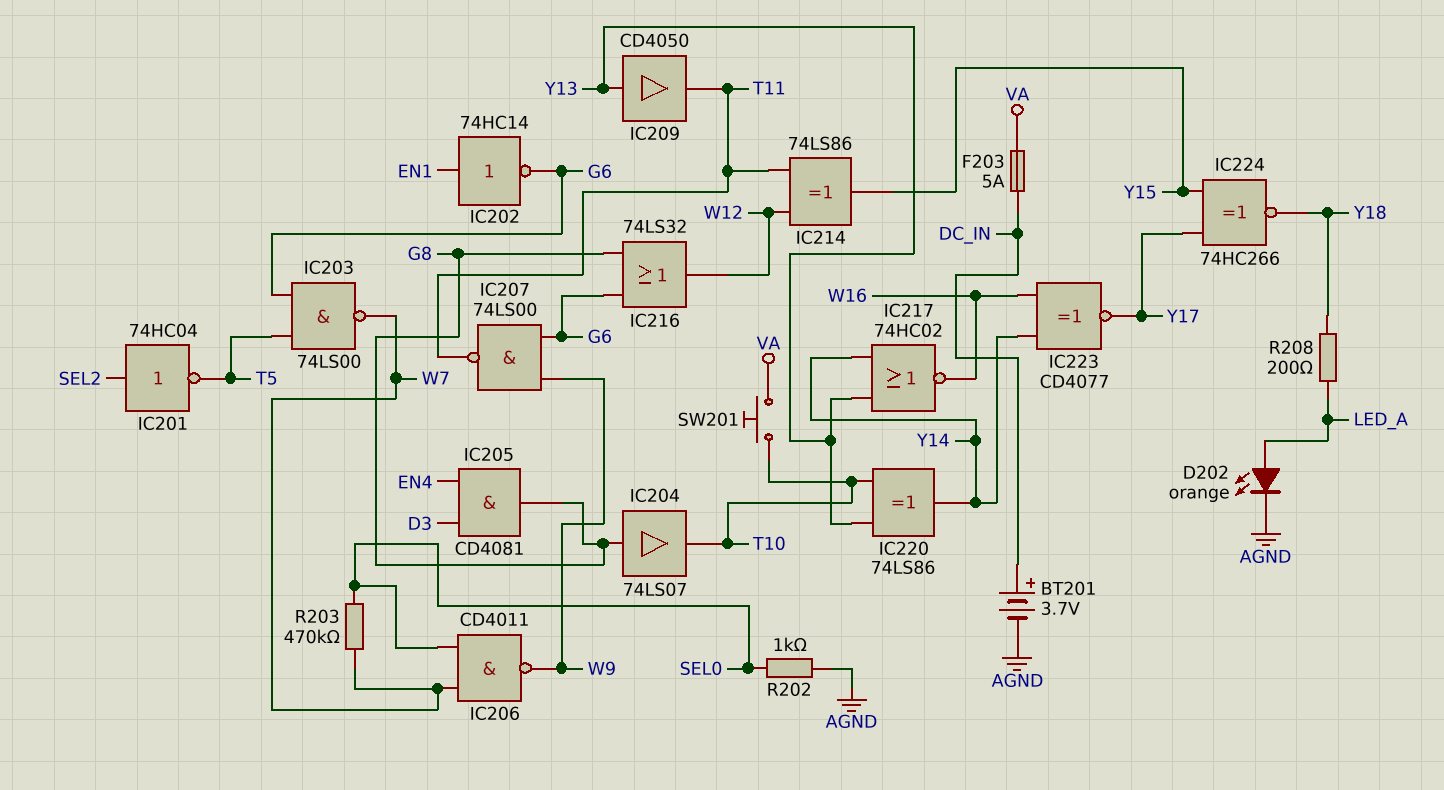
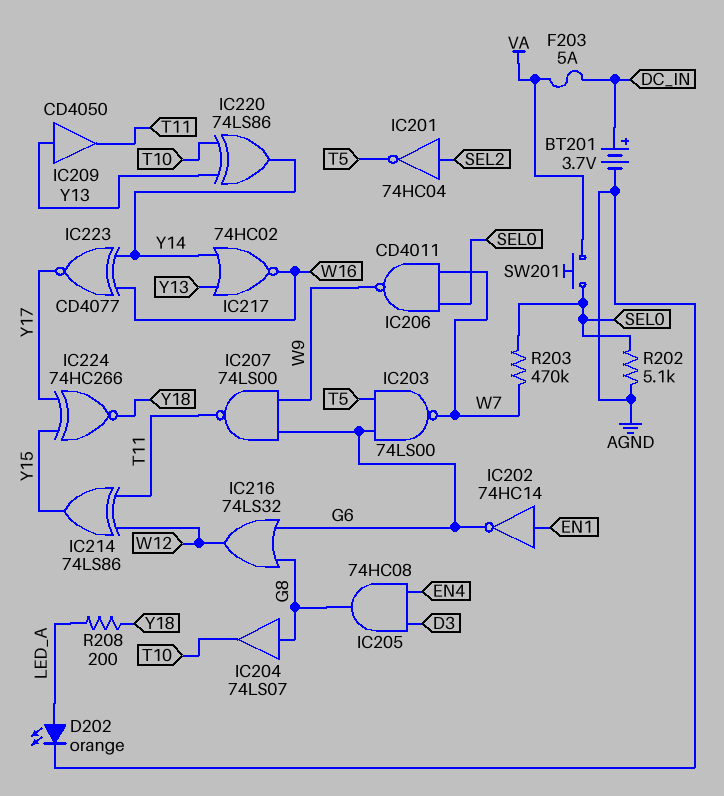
IC205: AND CD4081 (in D3, in EN4, out G8) -> AND 74HC08 (in D3, in EN4, out G8)
R202: 1k (AGND, SEL0) -> 5.1k (AGND, SEL0)
SW201: button (T10, VA) -> button (SEL0, VA)

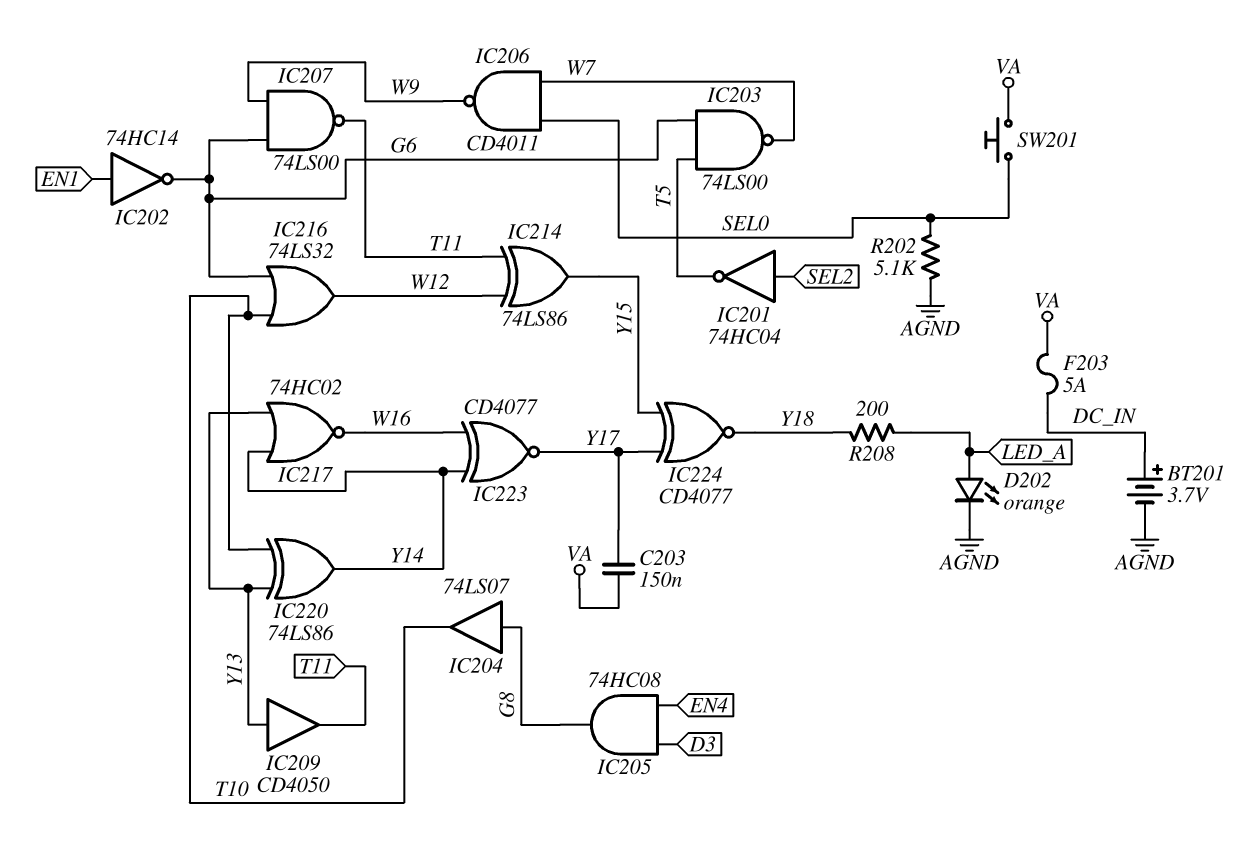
C203: none -> 150nF (VA, Y17)
IC216: OR 74LS32 (in G6, in G8, out W12) -> OR 74LS32 (in G6, in T10, out W12)
IC224: XNOR 74HC266 (in Y15, in Y17, out Y18) -> XNOR CD4077 (in Y15, in Y17, out Y18)
R203: 470k (SEL0, W7) -> none

